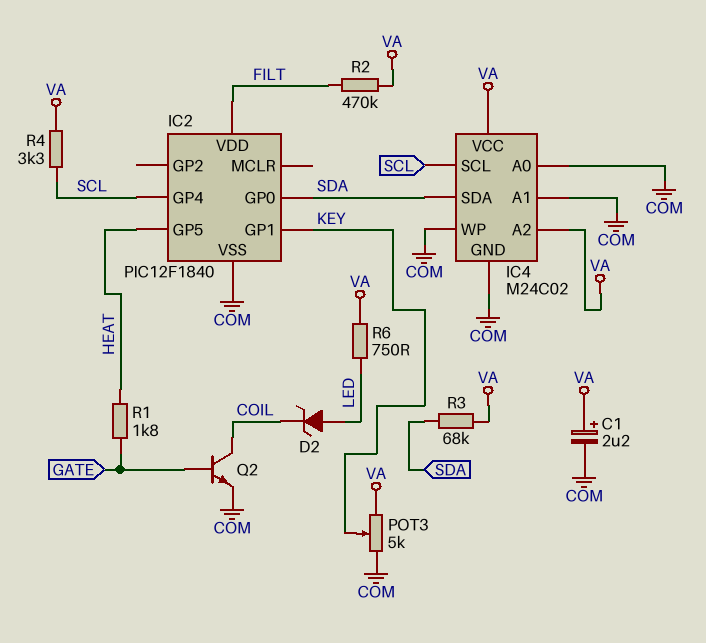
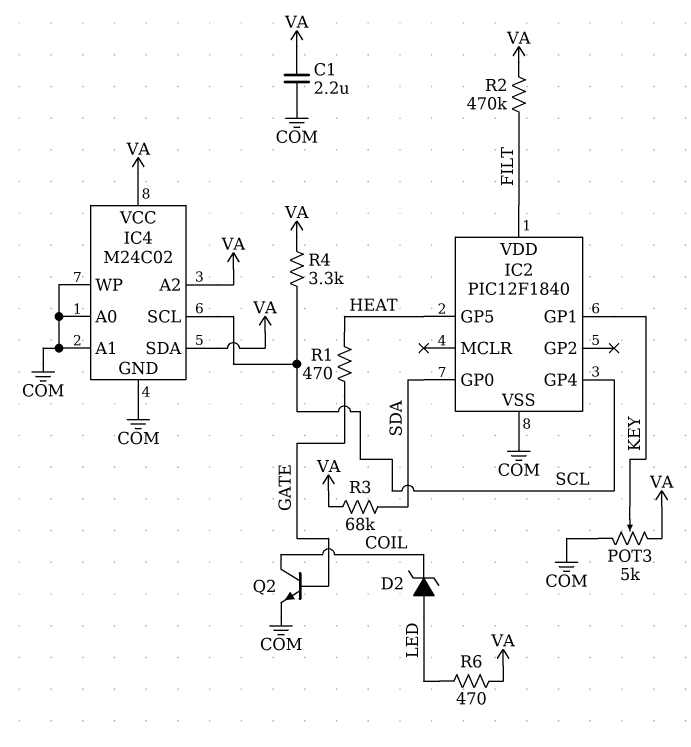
C1: 2.2uF (plus VA, minus COM) -> 2.2uF (COM, VA)
IC4 pin SDA: SDA -> VA
R1: 1.8k (GATE, HEAT) -> 470 (GATE, HEAT)
R6: 750 (LED, VA) -> 470 (LED, VA)

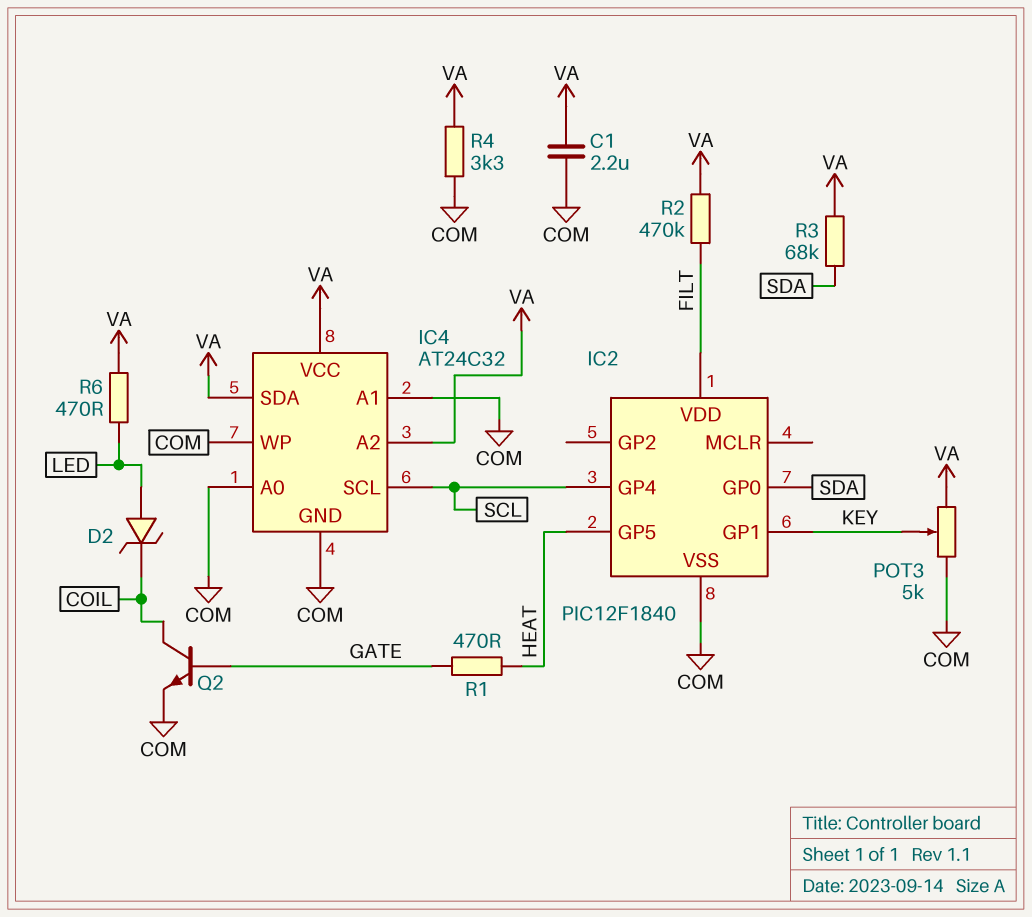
IC4: M24C02 -> AT24C32
R4: 3.3k (SCL, VA) -> 3.3k (COM, VA)

